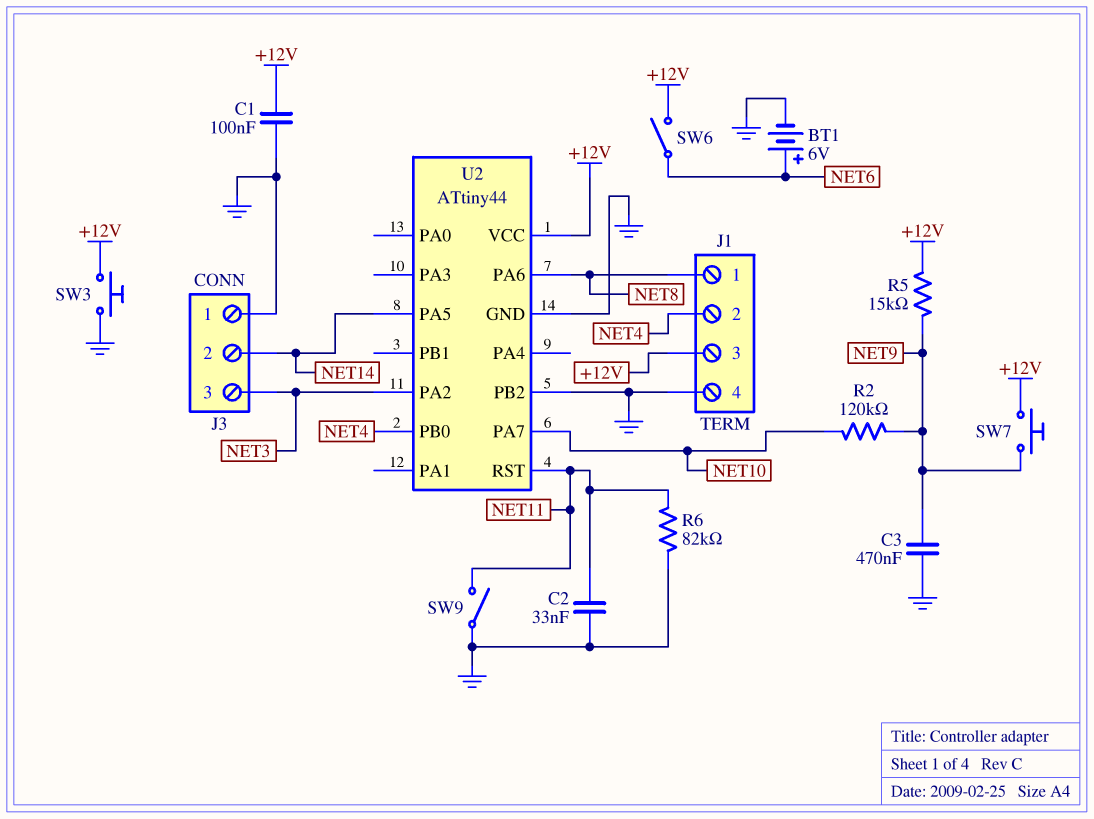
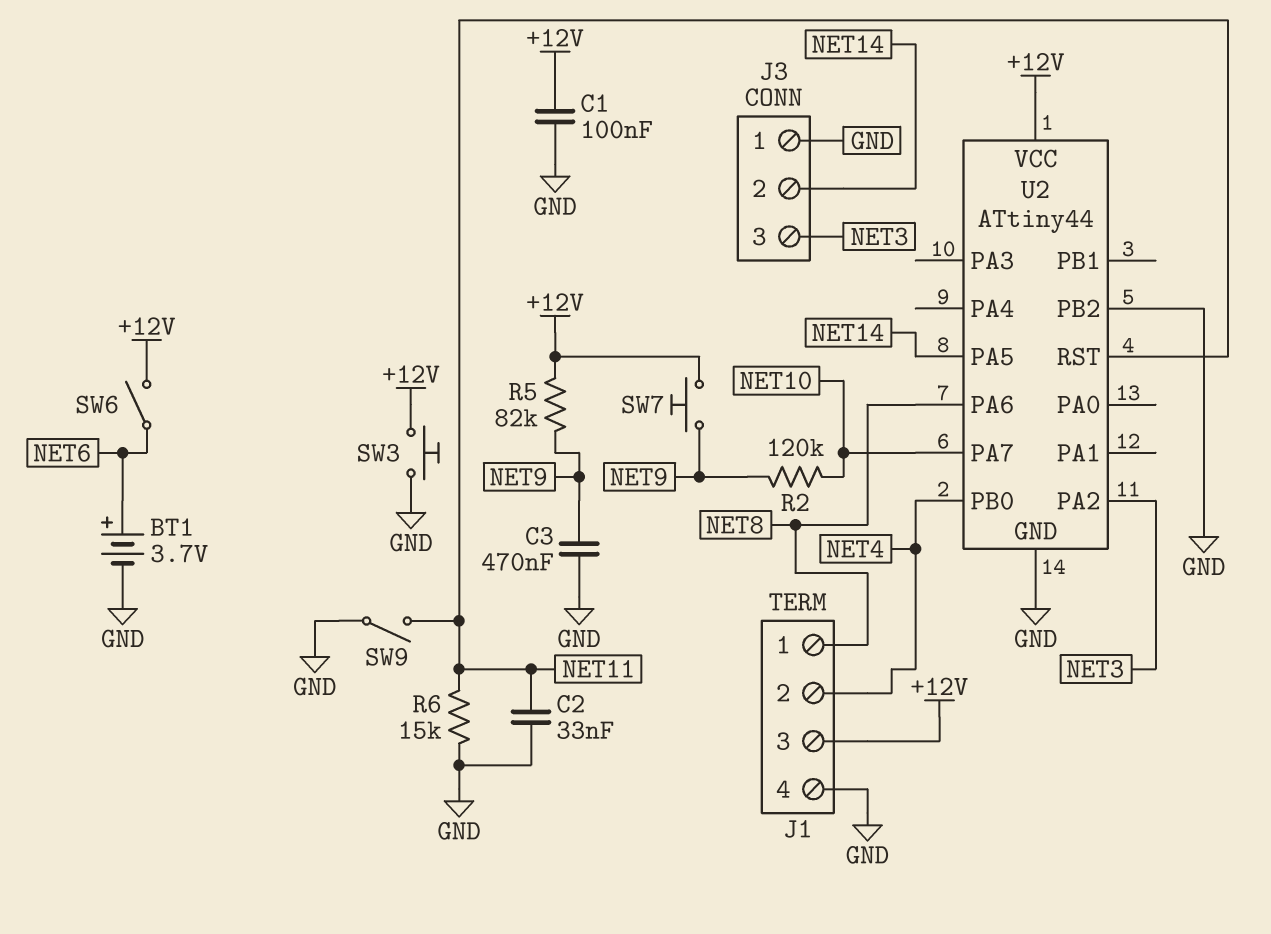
BT1: 6V (plus NET6, minus GND) -> 3.7V (plus NET6, minus GND)
R5: 15k (+12V, NET9) -> 82k (+12V, NET9)
R6: 82k (GND, NET11) -> 15k (GND, NET11)

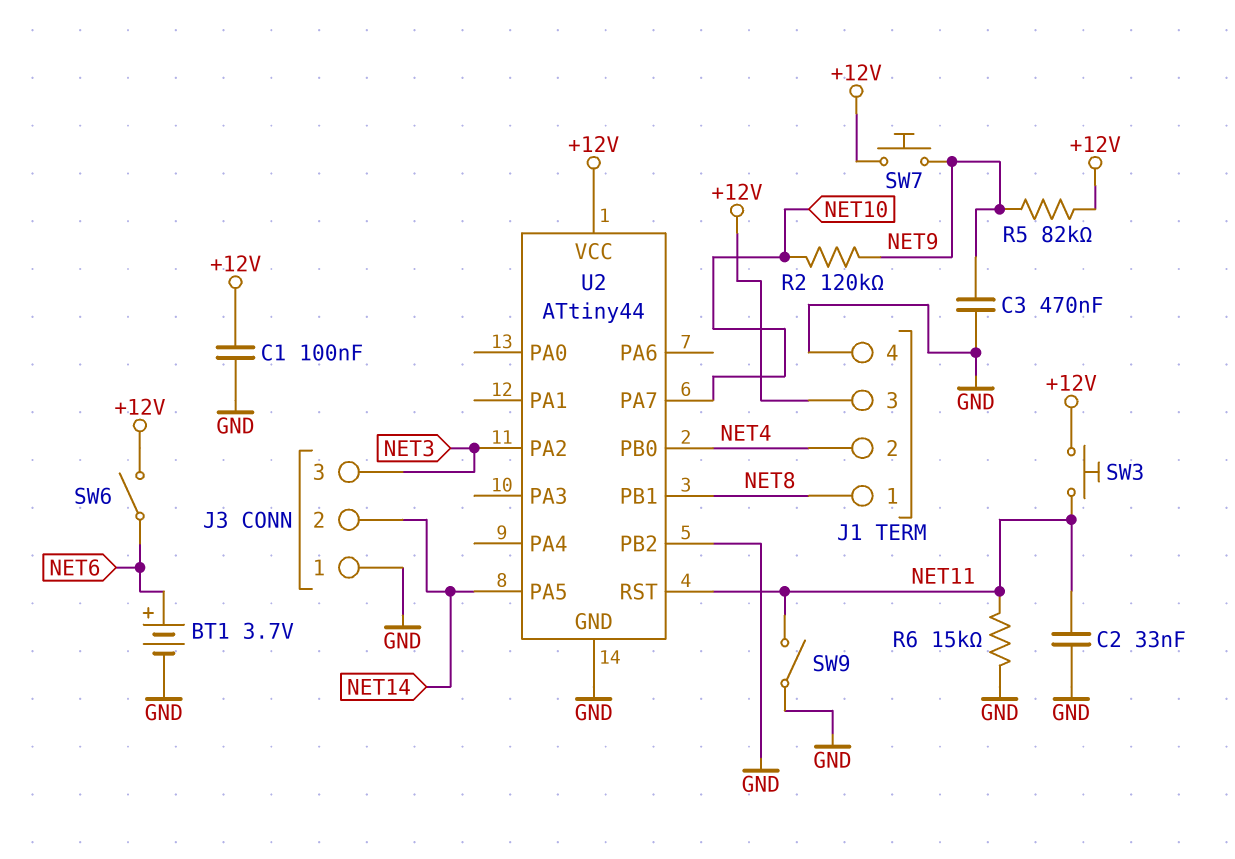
SW3: button (+12V, GND) -> button (+12V, NET11)
U2 pin PA6: NET8 -> none
U2 pin PB1: none -> NET8

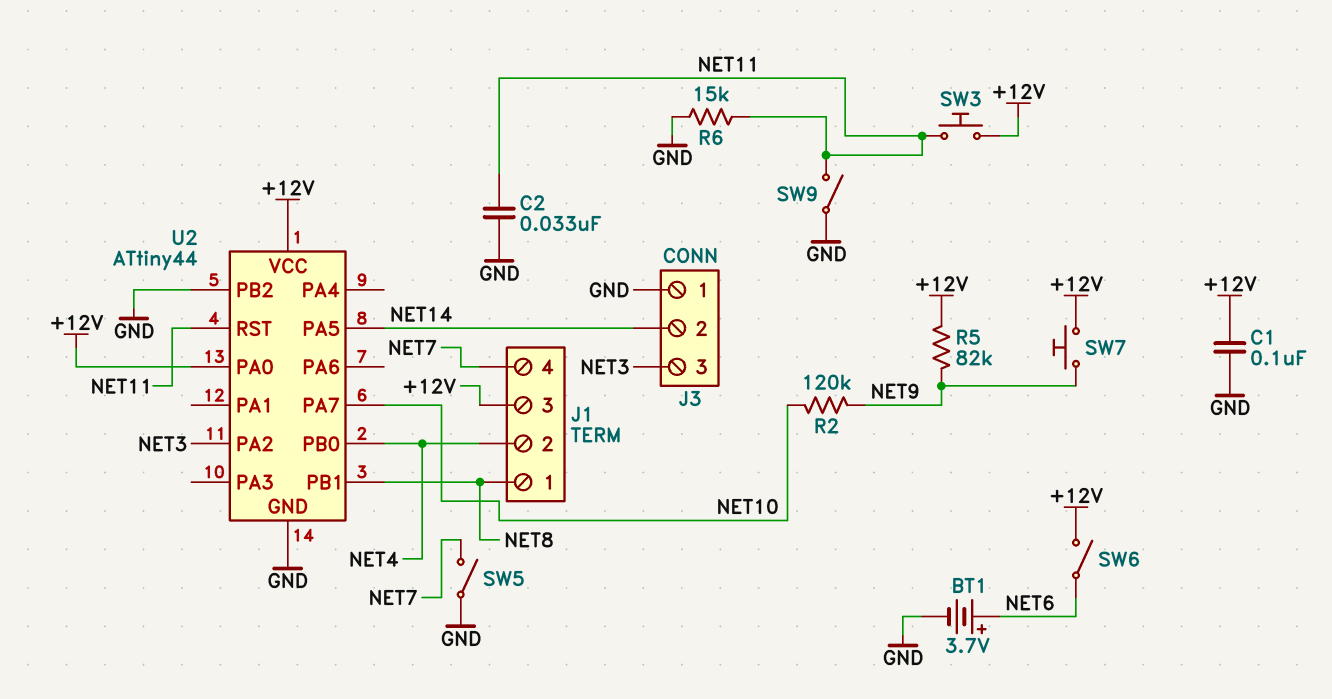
C3: 470nF (GND, NET9) -> none
J1 pin 4: GND -> NET7
SW5: none -> switch (GND, NET7)
U2 pin PA0: none -> +12V

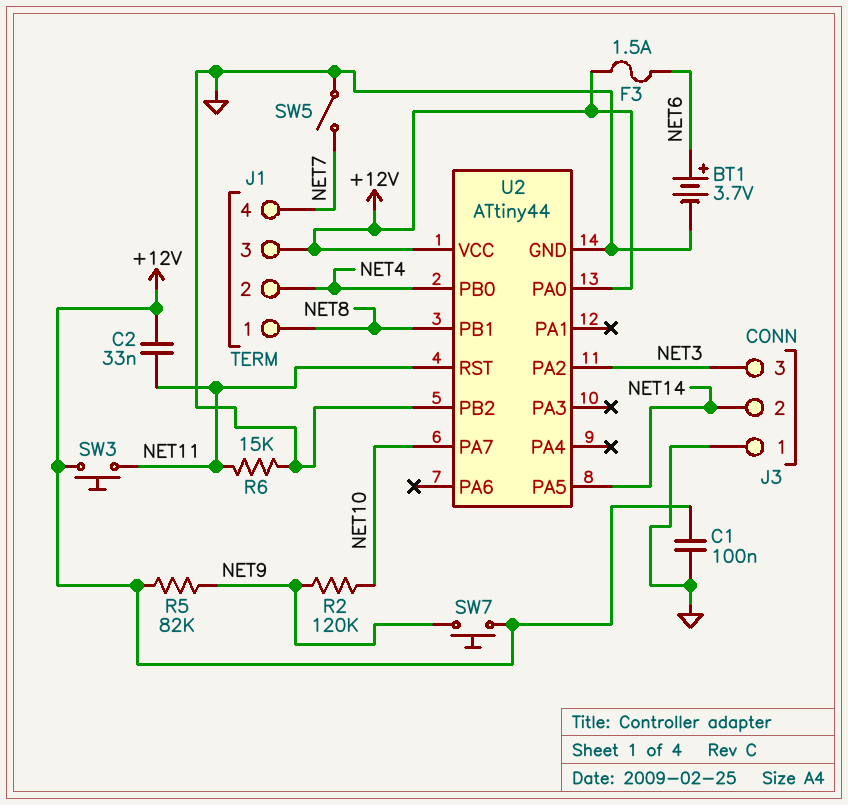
C2: 33nF (GND, NET11) -> 33nF (+12V, NET11)
F3: none -> 1.5A (+12V, NET6)
SW6: switch (+12V, NET6) -> none
SW9: switch (GND, NET11) -> none

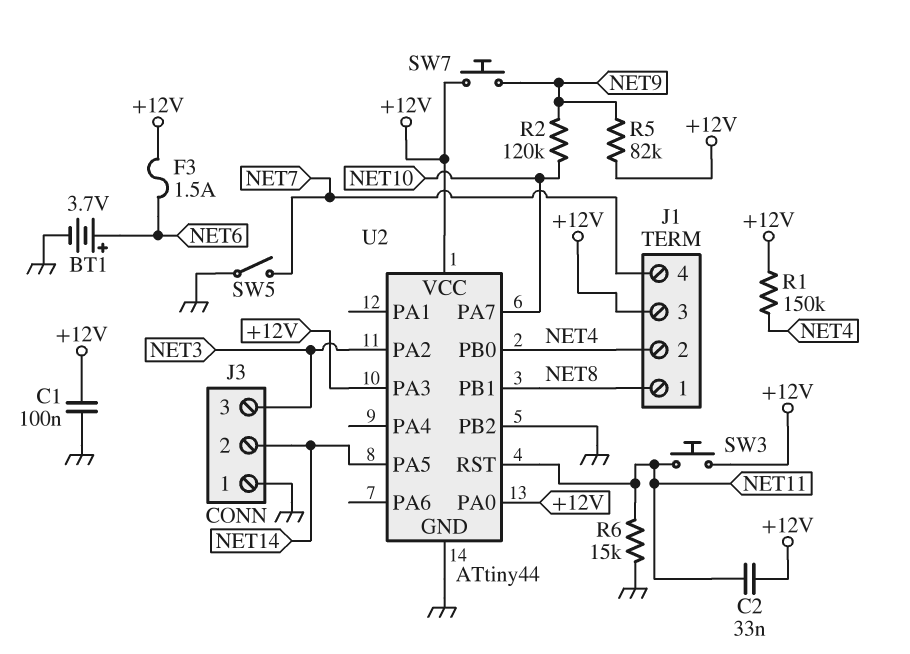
R1: none -> 150k (+12V, NET4)
U2 pin PA3: none -> +12V

